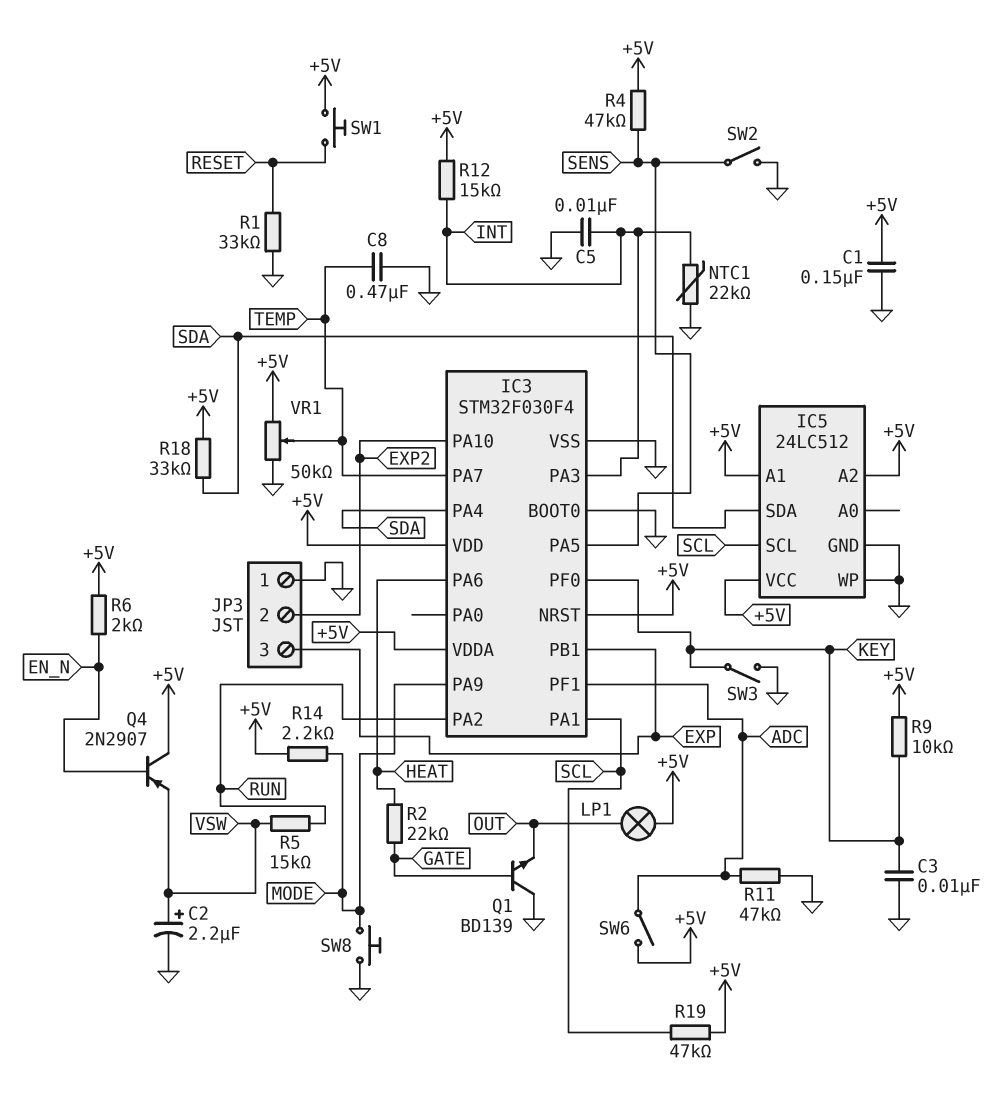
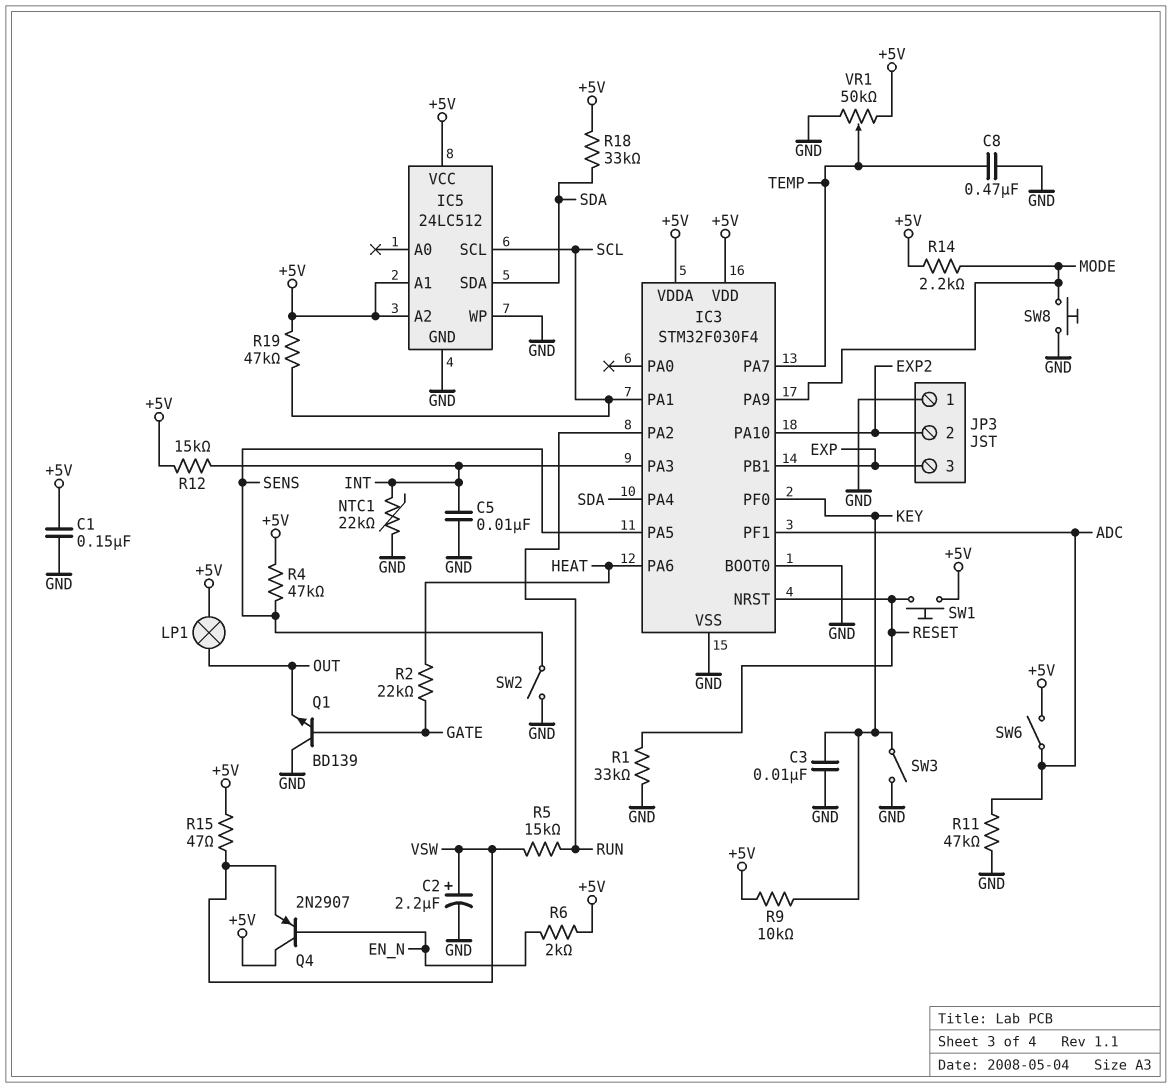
IC3 pin NRST: +5V -> RESET
R15: none -> 47 (+5V, VSW)

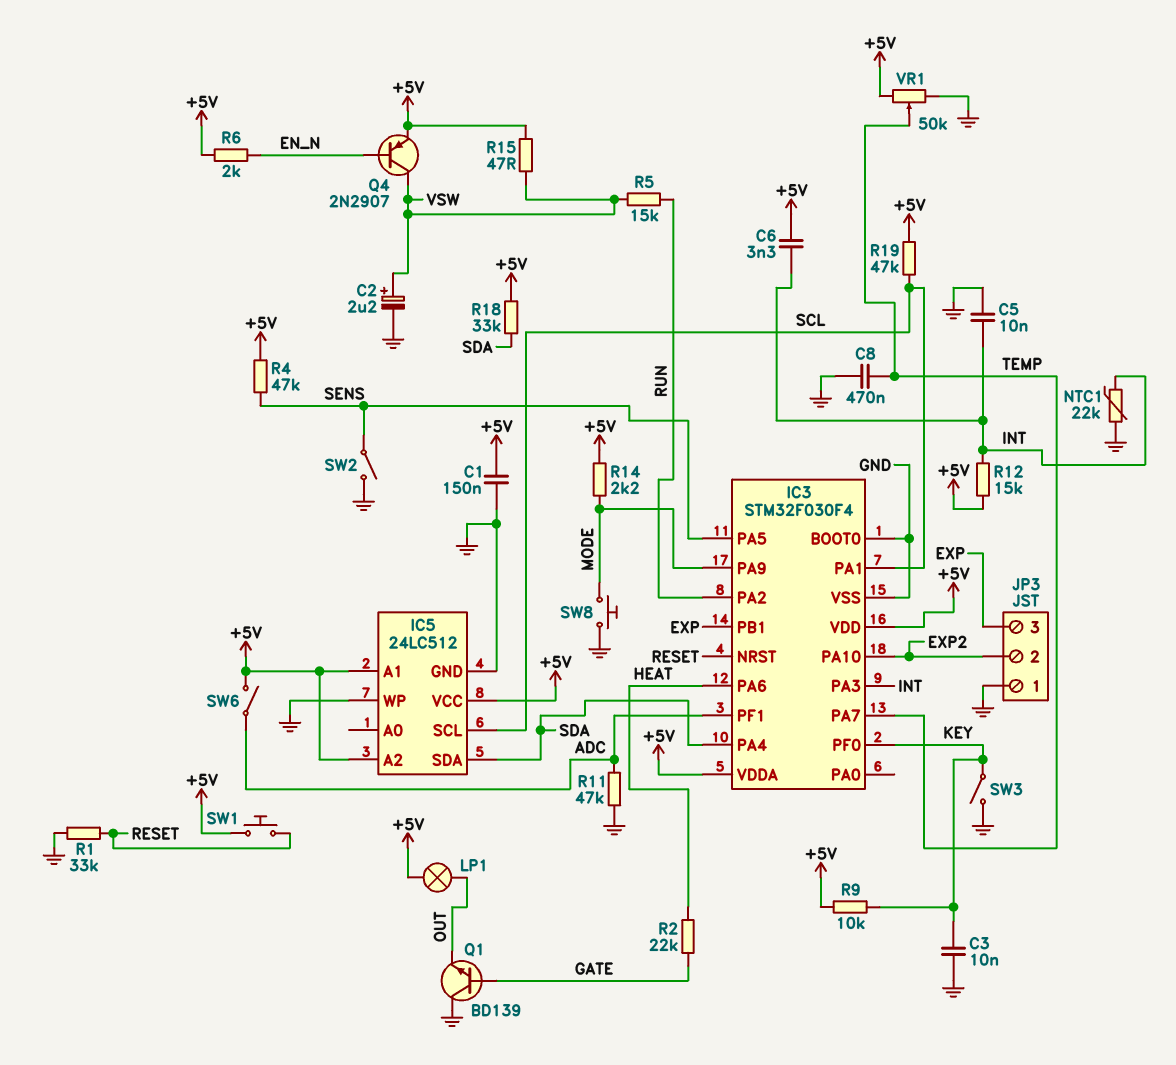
C6: none -> 3.3nF (+5V, INT)
Q4: PNP 2N2907 (B EN_N, C +5V, E VSW) -> PNP 2N2907 (B EN_N, C VSW, E +5V)

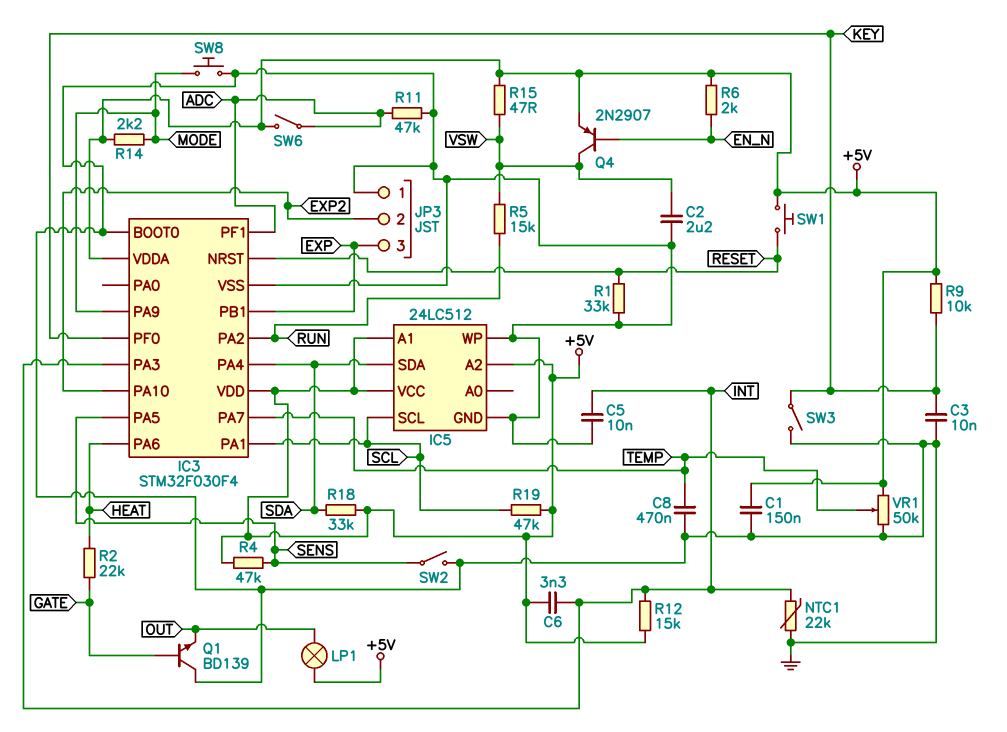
C2: 2.2uF (plus VSW, minus GND) -> 2.2uF (GND, VSW)

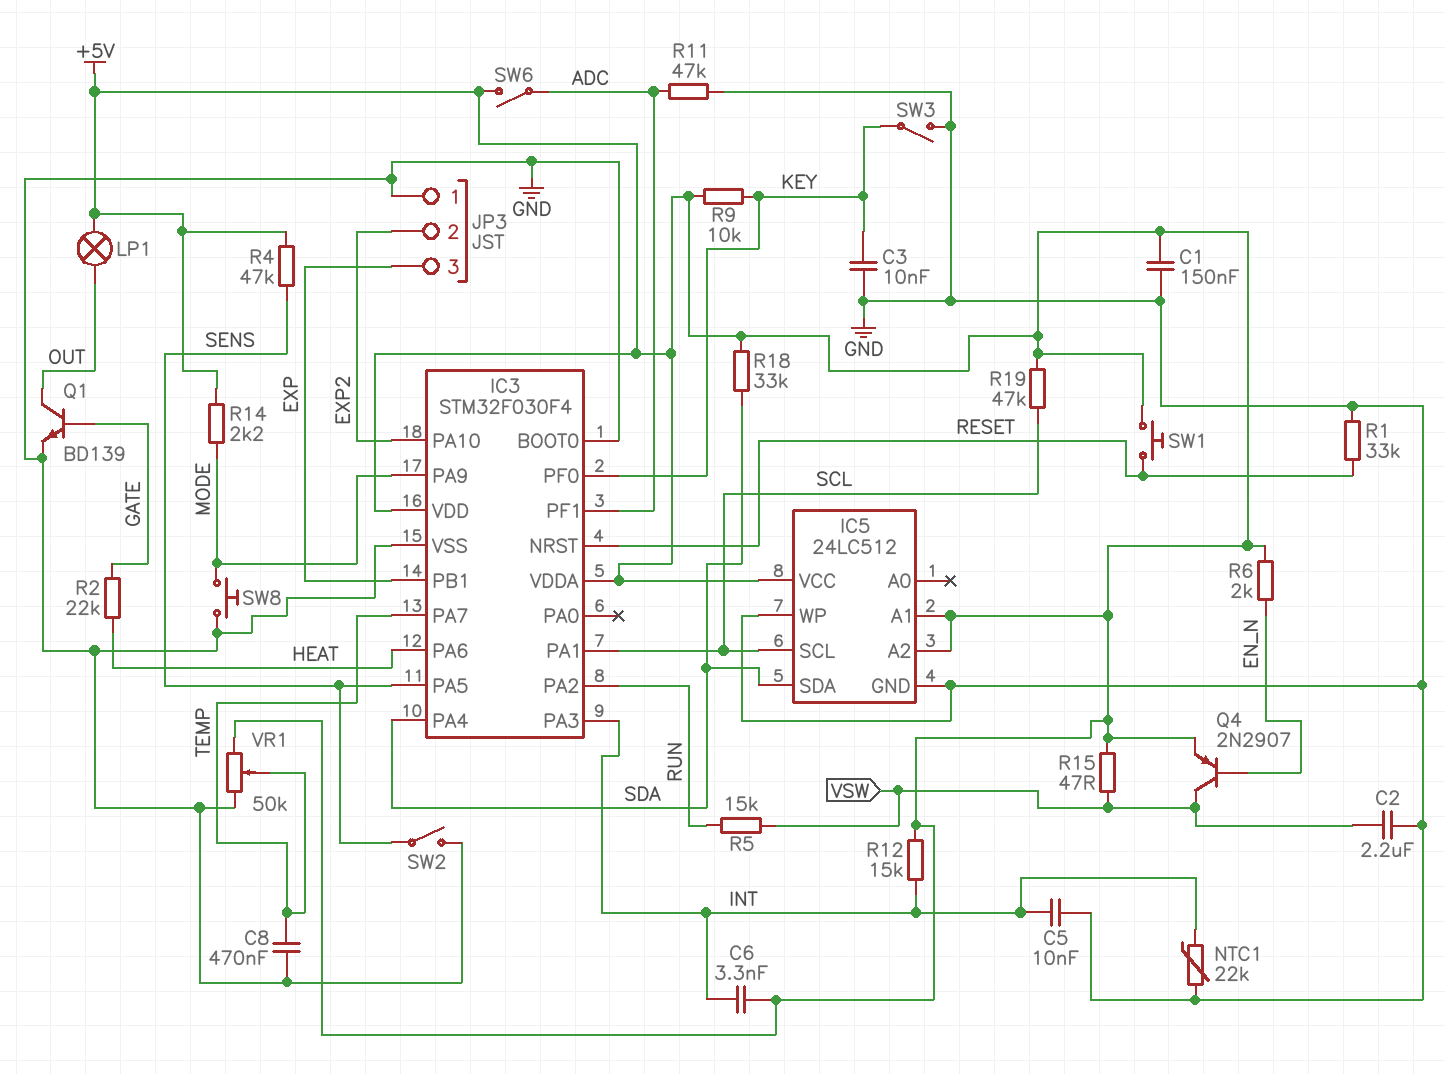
Q1: NPN BD139 (B GATE, C GND, E OUT) -> NPN BD139 (B GATE, C OUT, E GND)

